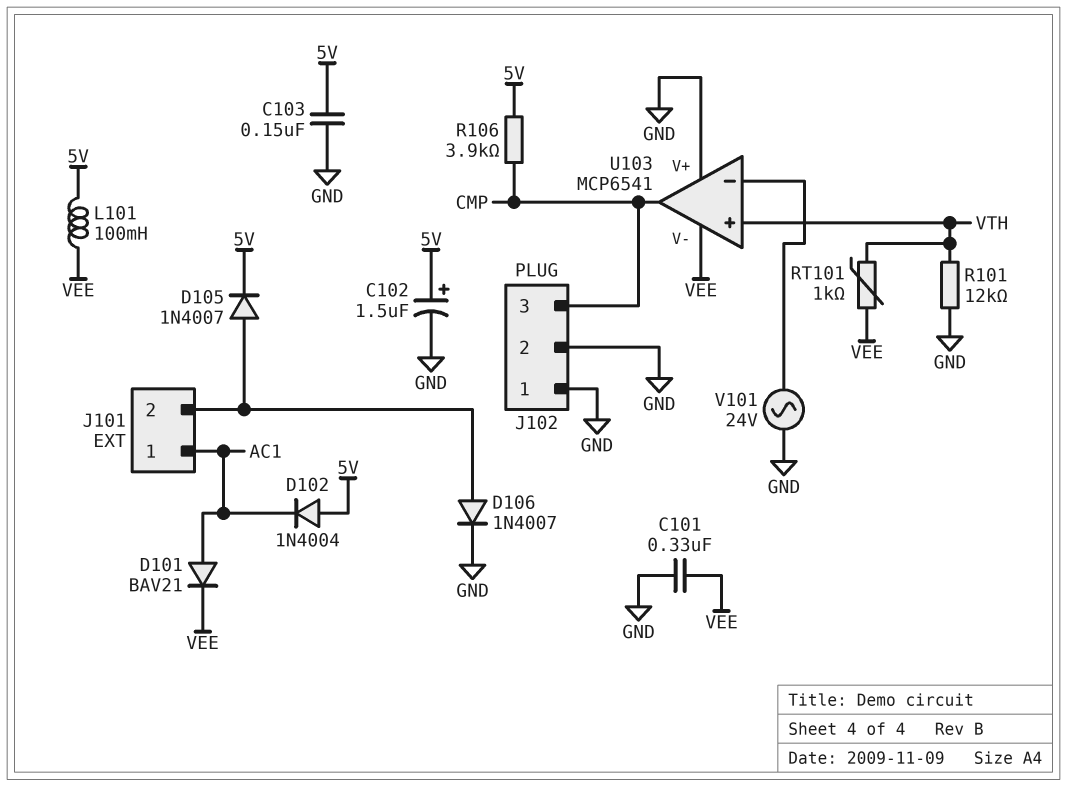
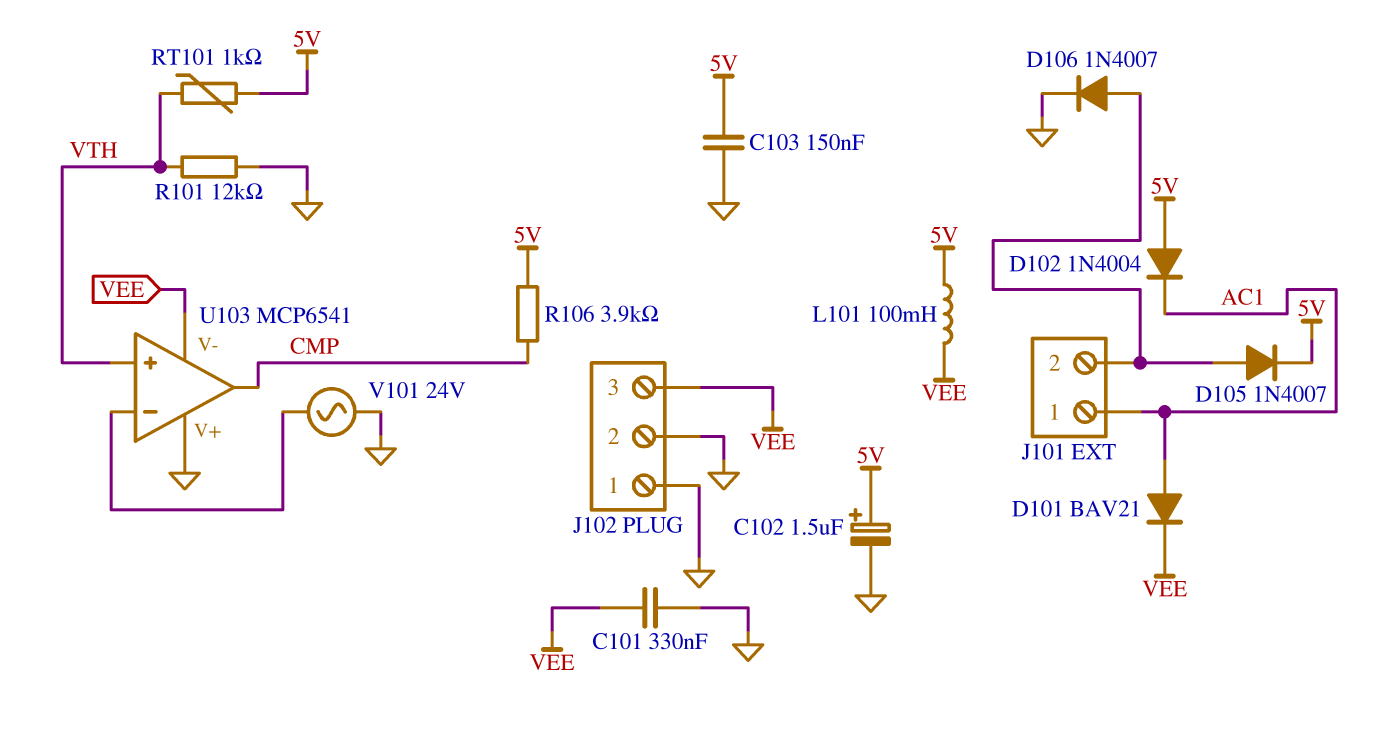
J102 pin 3: CMP -> VEE
RT101: 1k (VEE, VTH) -> 1k (5V, VTH)

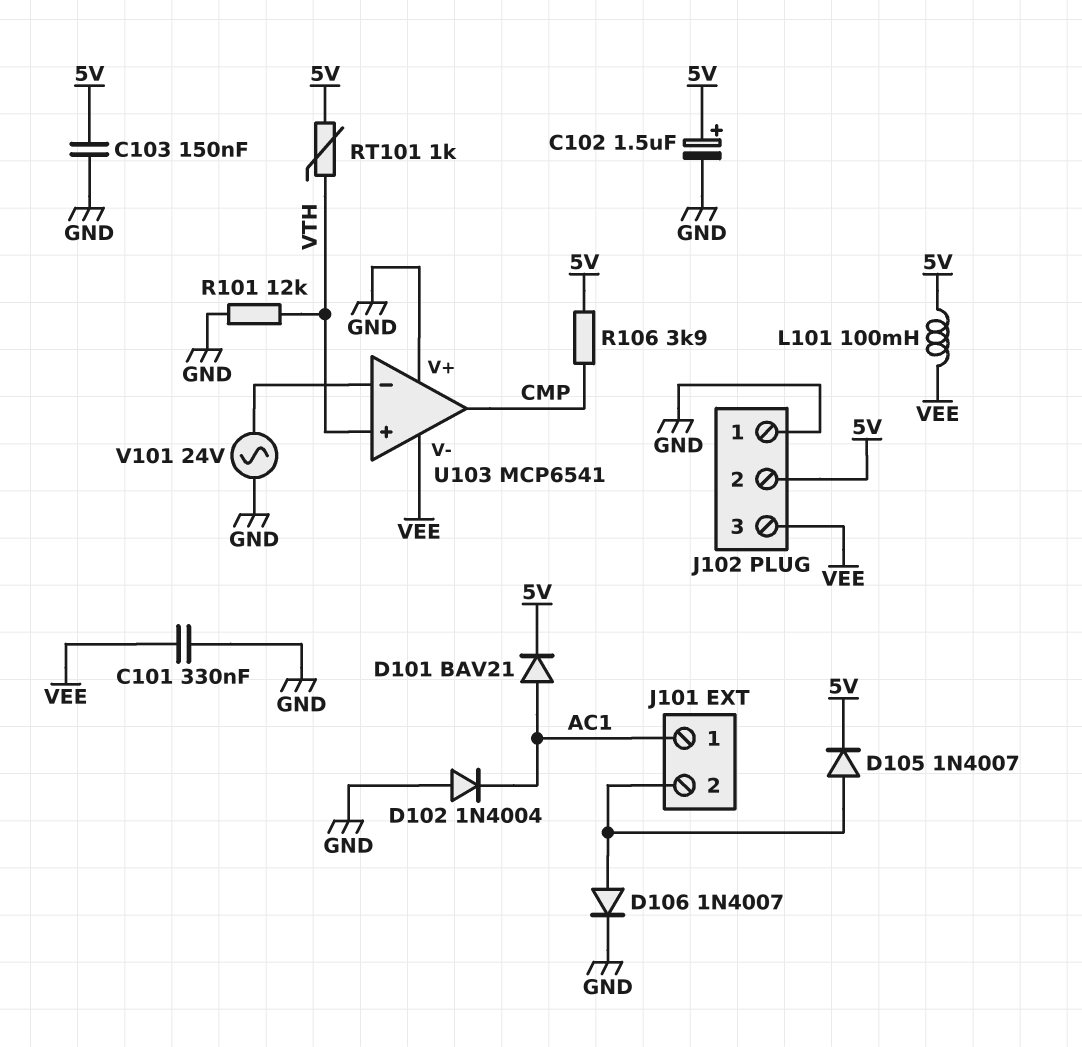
D101: diode BAV21 (A AC1, K VEE) -> diode BAV21 (A AC1, K 5V)
D102: diode 1N4004 (A 5V, K AC1) -> diode 1N4004 (A GND, K AC1)
J102 pin 2: GND -> 5V

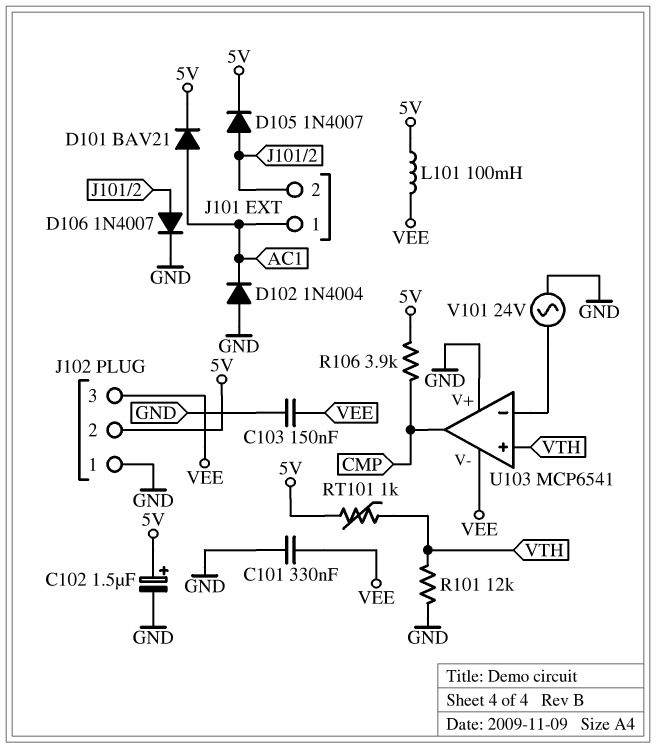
C103: 150nF (5V, GND) -> 150nF (GND, VEE)

